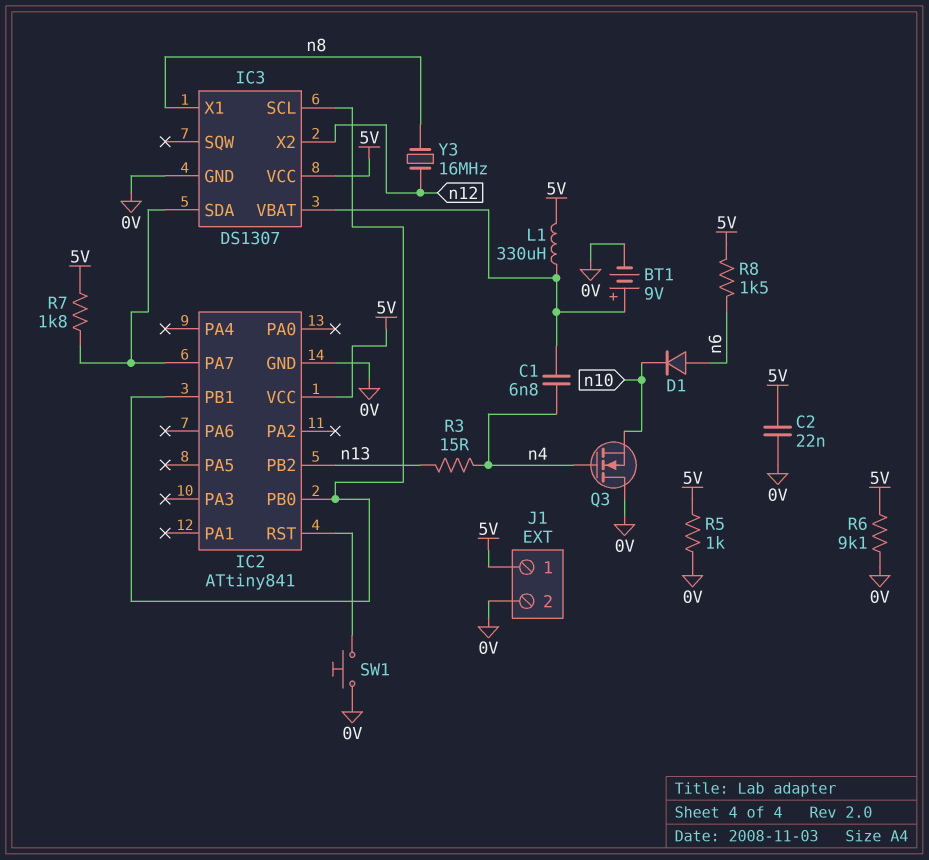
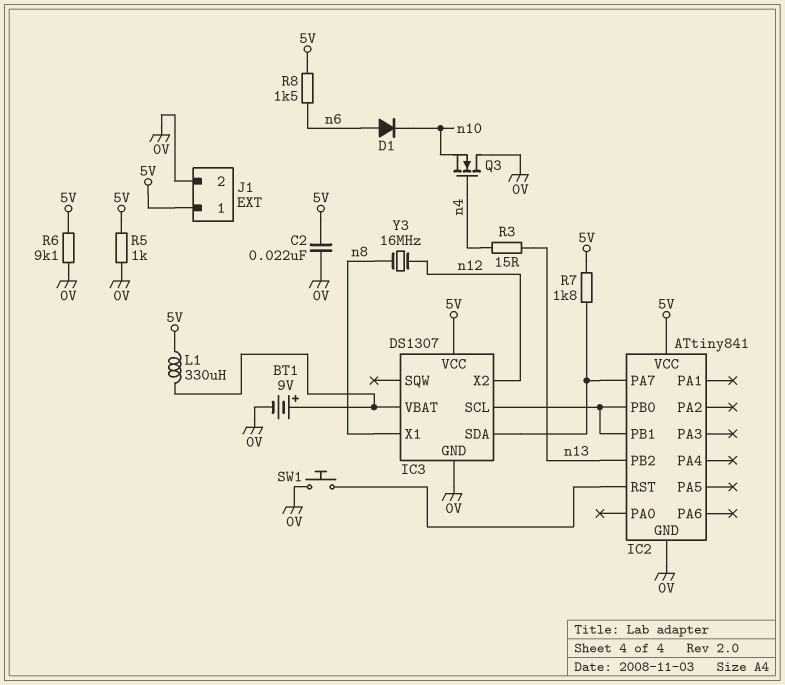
C1: 6.8nF (IC3/VBAT, n4) -> none

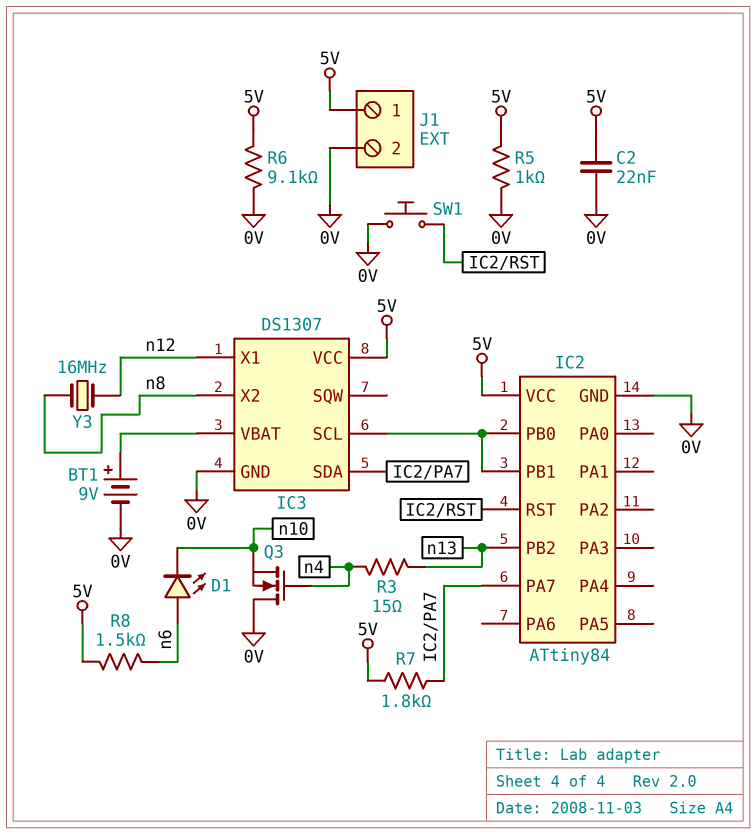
D1: diode (A n6, K n10) -> LED (A n6, K n10)
IC2: ATtiny841 -> ATtiny84
IC3 pin X1: n8 -> n12
IC3 pin X2: n12 -> n8
L1: 330uH (5V, IC3/VBAT) -> none

